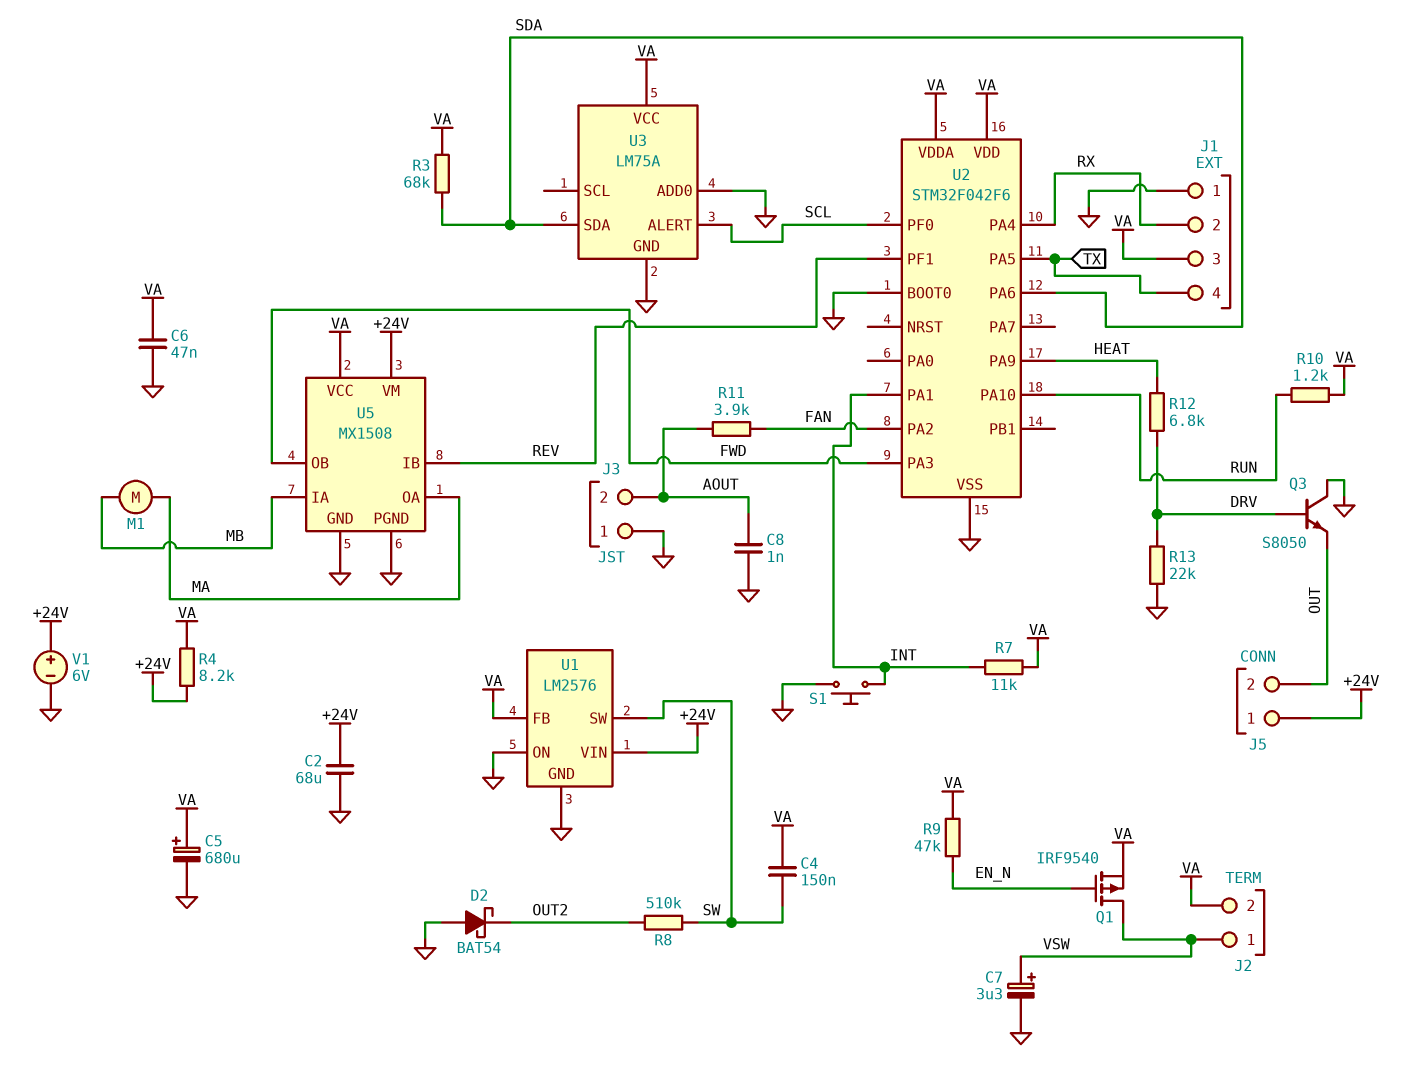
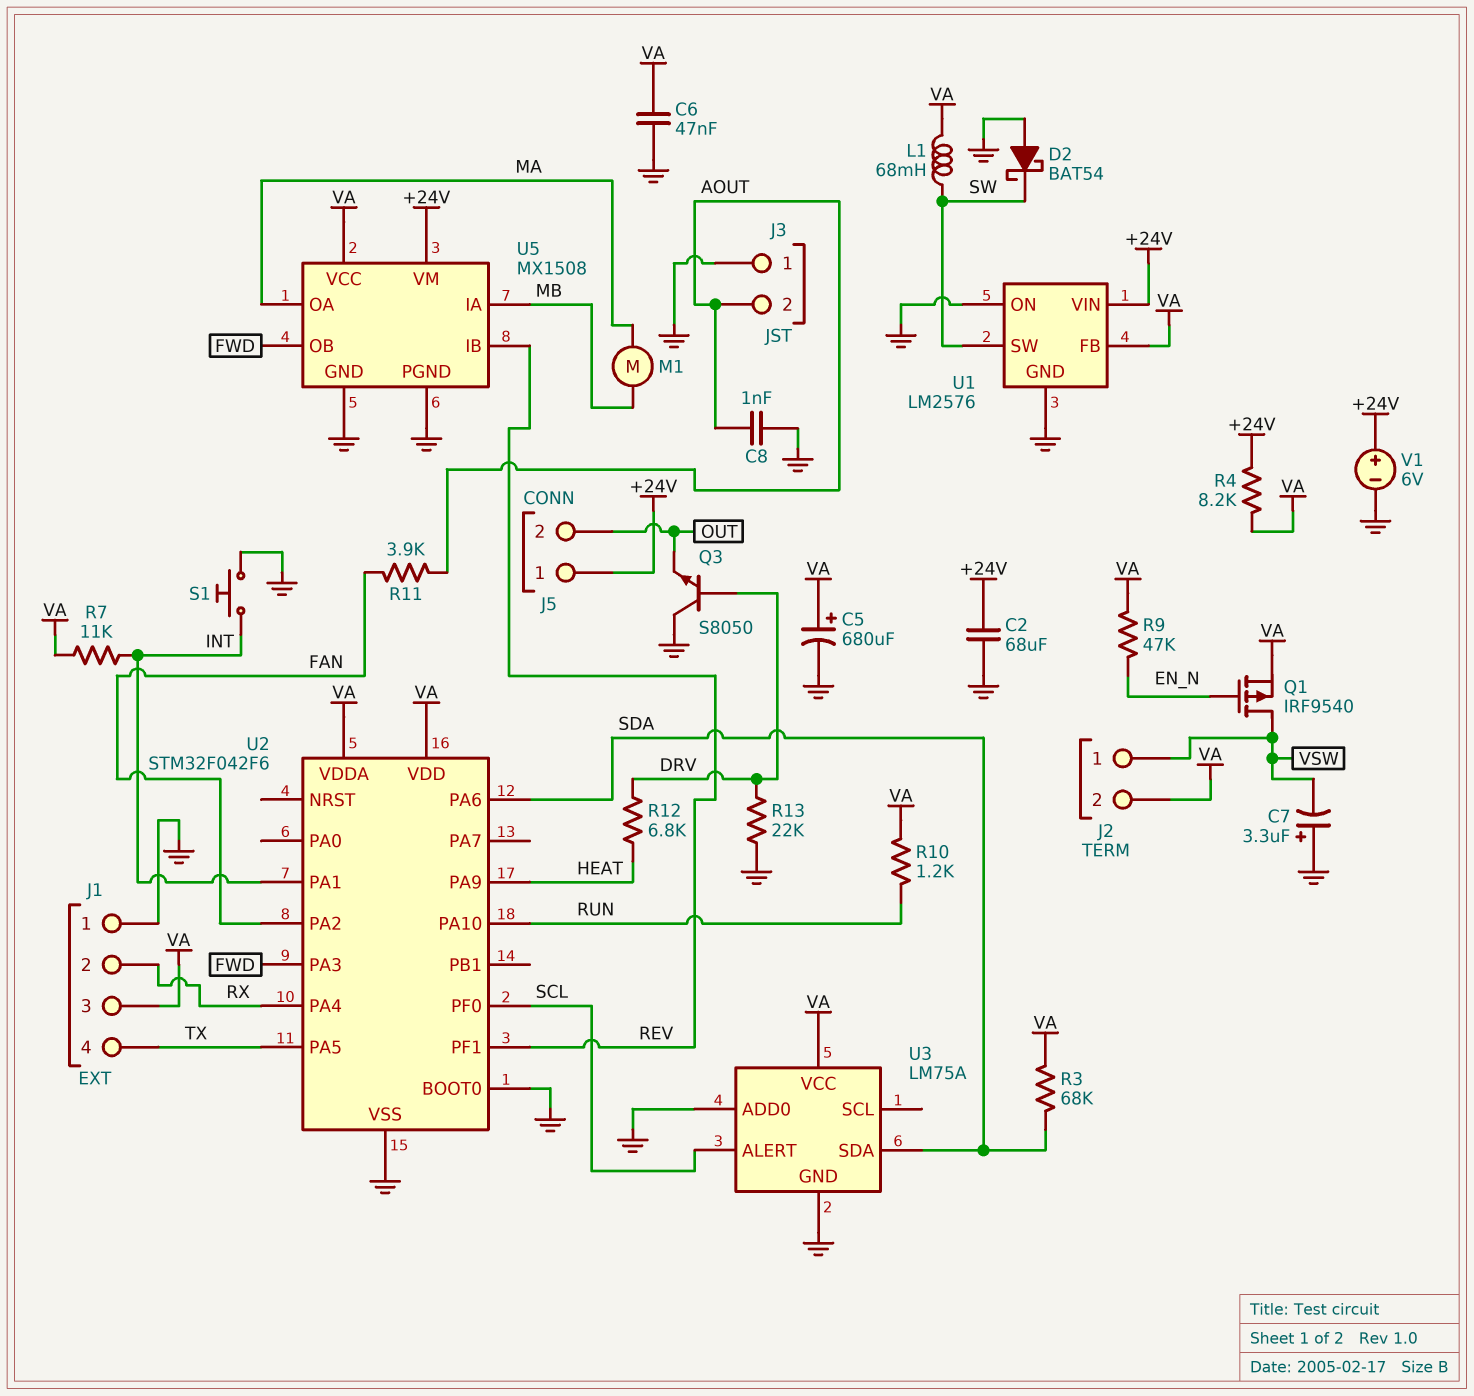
C4: 150nF (SW, VA) -> none
C7: 3.3uF (plus VSW, minus GND) -> 3.3uF (plus GND, minus VSW)
D2: schottky BAT54 (A GND, K OUT2) -> schottky BAT54 (A GND, K SW)
L1: none -> 68mH (SW, VA)
R8: 510k (OUT2, SW) -> none

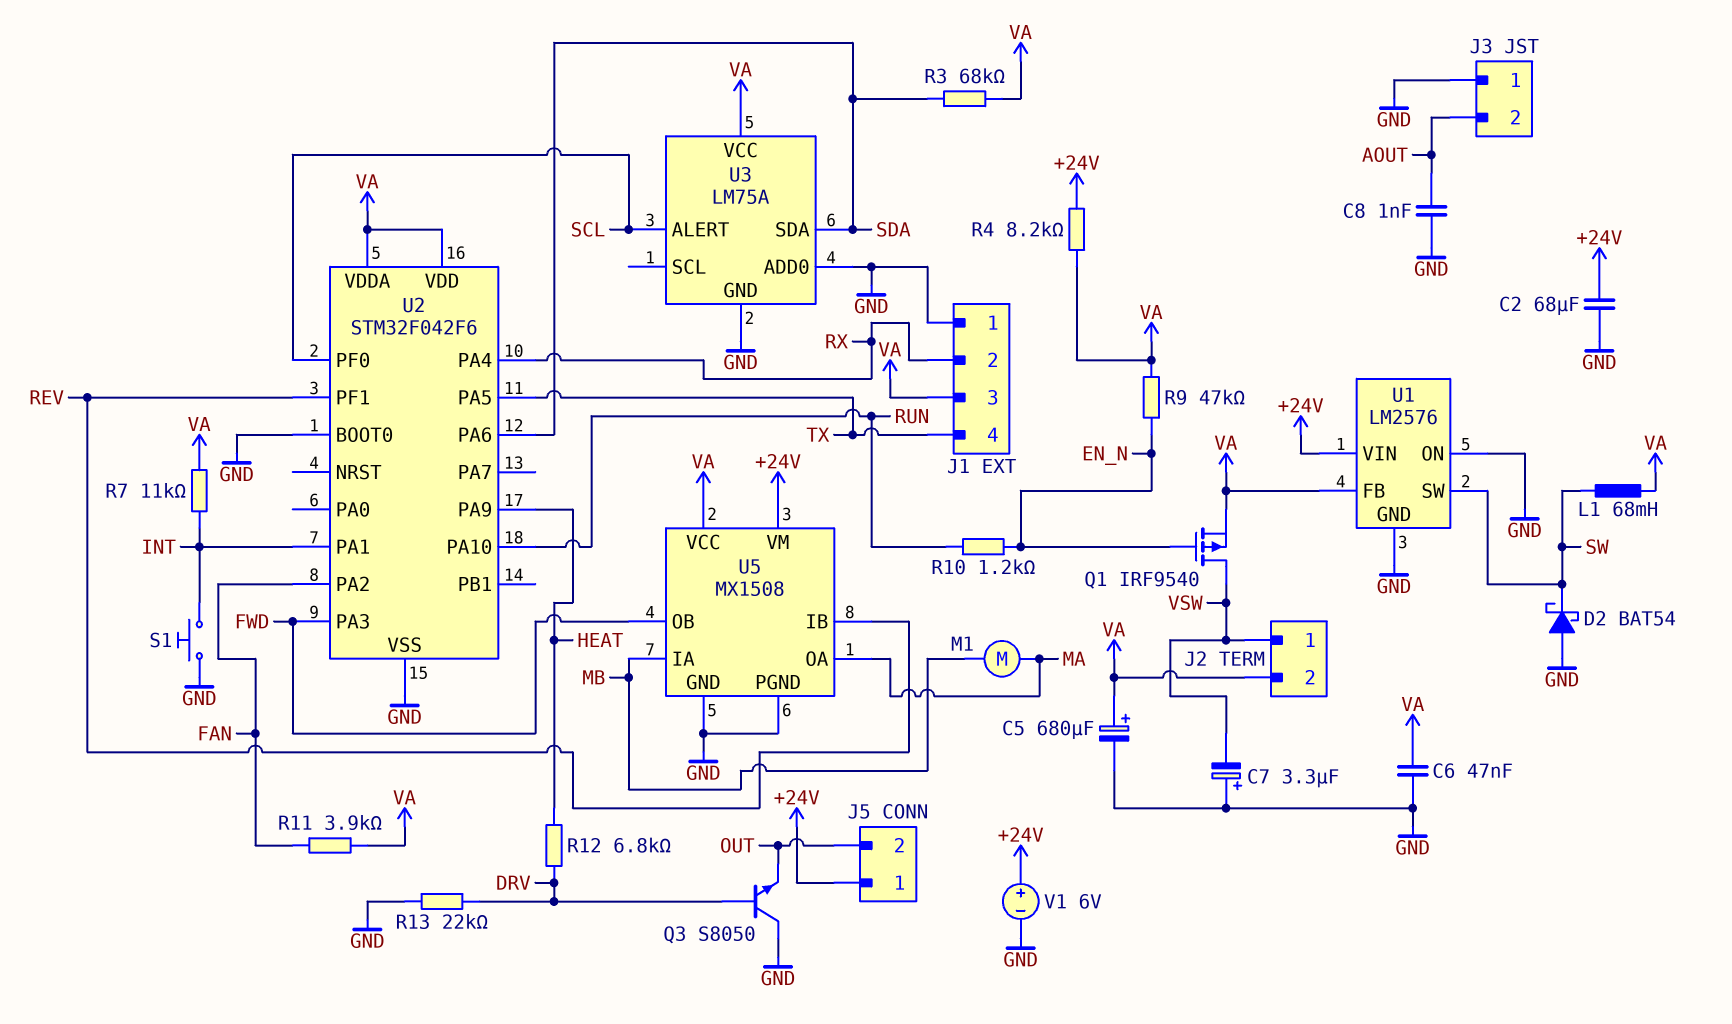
R10: 1.2k (RUN, VA) -> 1.2k (EN_N, RUN)
R11: 3.9k (AOUT, FAN) -> 3.9k (FAN, VA)

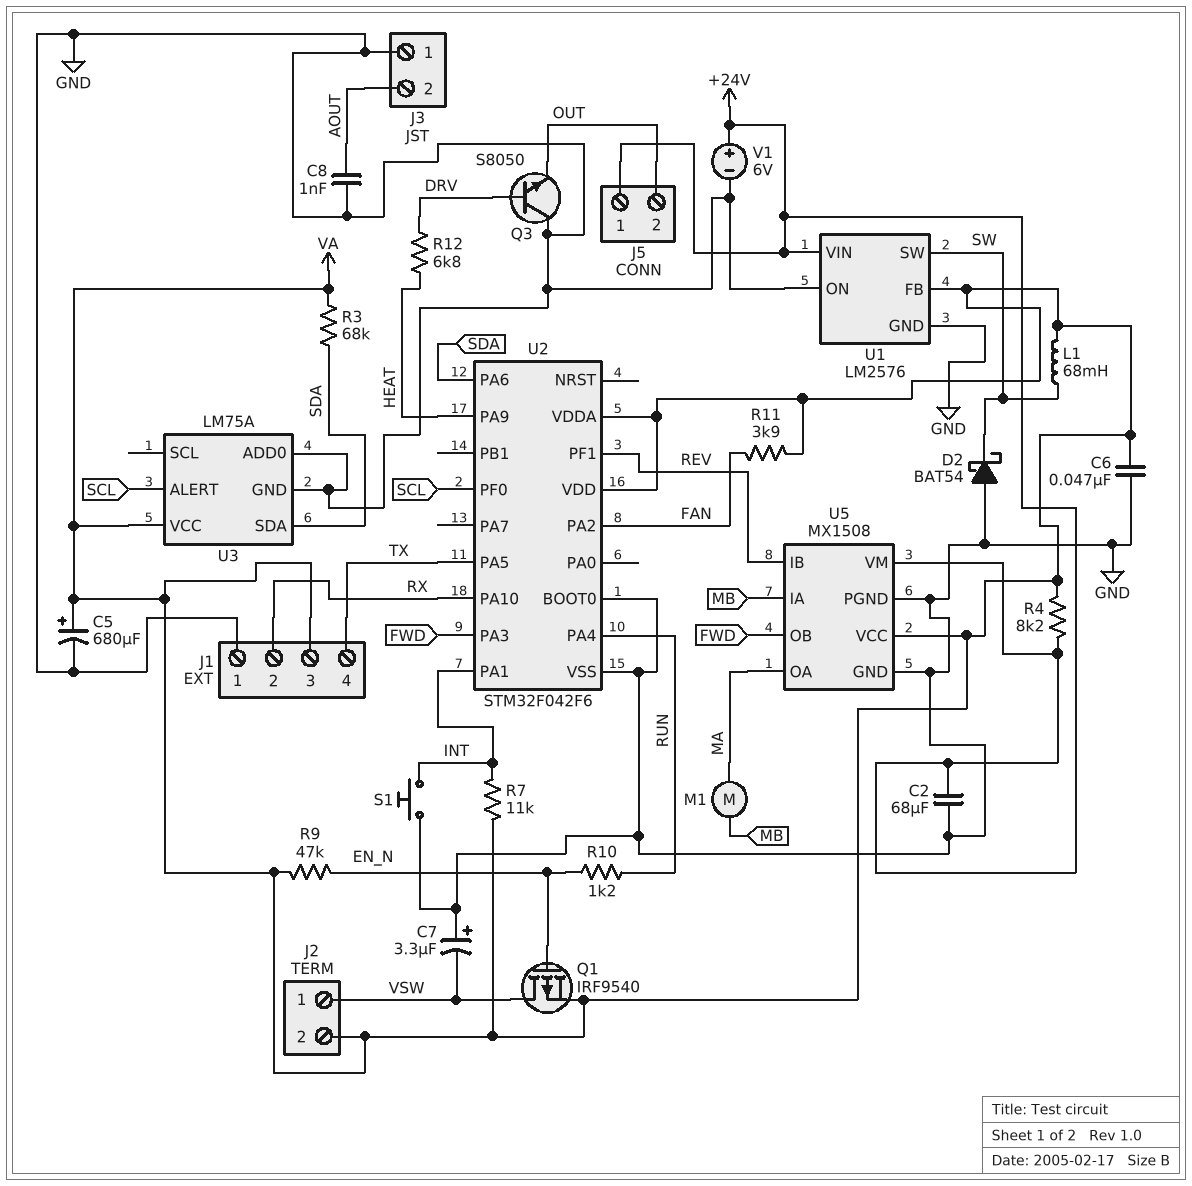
R13: 22k (DRV, GND) -> none
U2 pin PA4: RX -> RUN
U2 pin PA10: RUN -> RX

